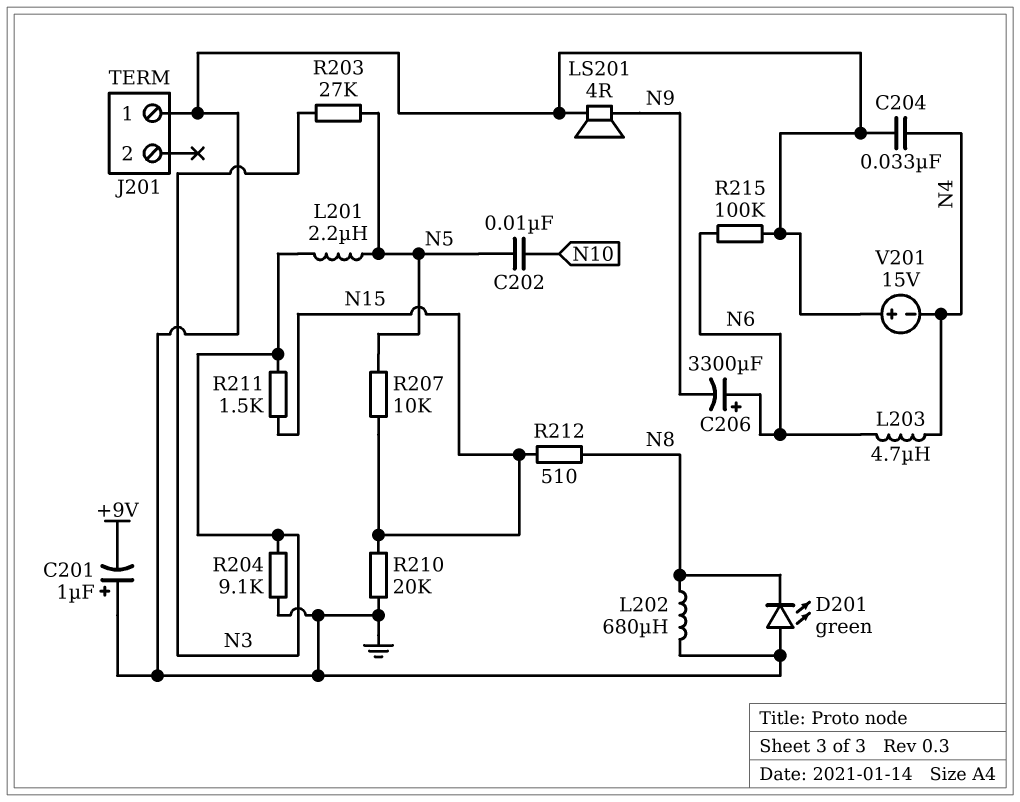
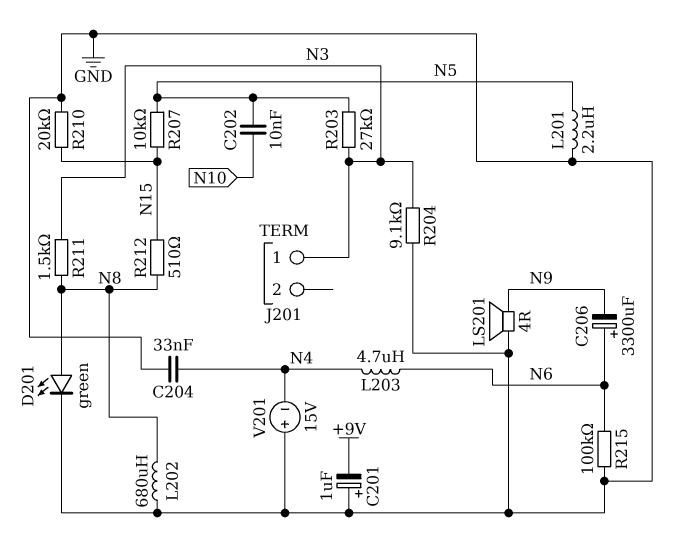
D201: LED green (A GND, K N8) -> LED green (A N8, K GND)
J201 pin 1: GND -> N3
L201: 2.2uH (N3, N5) -> 2.2uH (GND, N5)
R211: 1.5k (N3, N15) -> 1.5k (N3, N8)

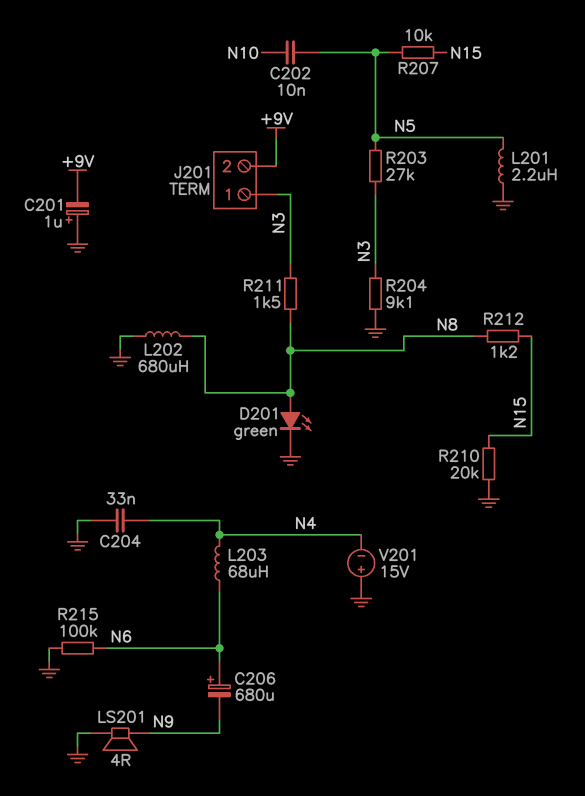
C206: 3300uF (plus N6, minus N9) -> 680uF (plus N6, minus N9)
J201 pin 2: none -> +9V
L203: 4.7uH (N4, N6) -> 68uH (N4, N6)
R212: 510 (N8, N15) -> 1.2k (N8, N15)

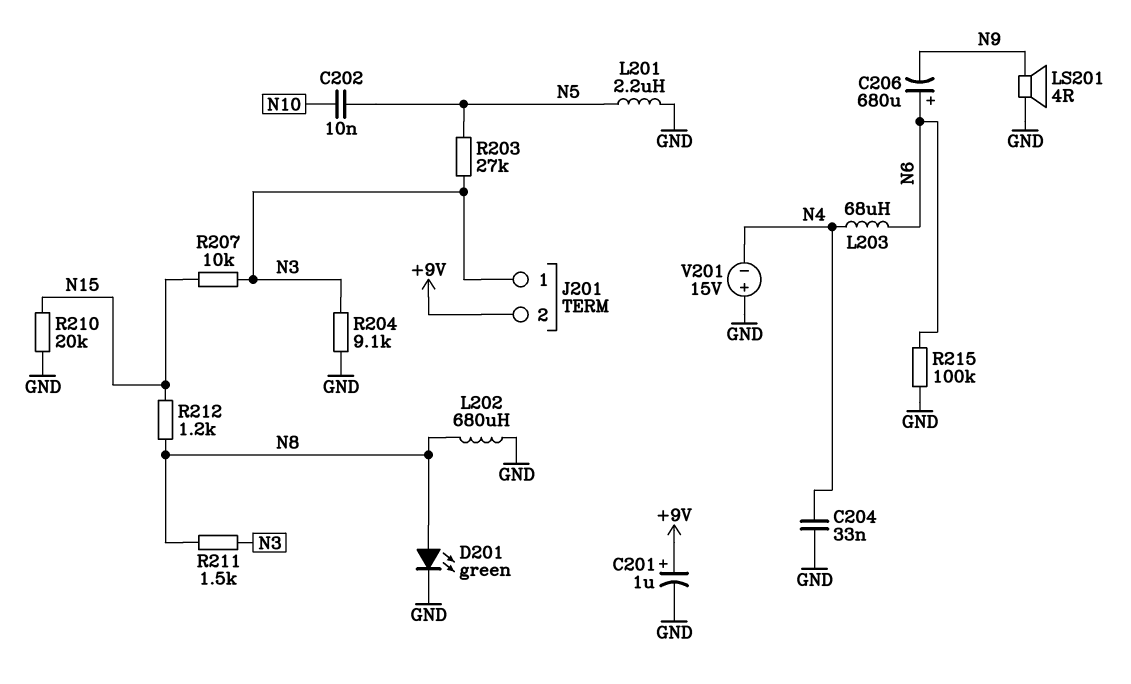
C201: 1uF (plus GND, minus +9V) -> 1uF (plus +9V, minus GND)
R207: 10k (N5, N15) -> 10k (N3, N15)

